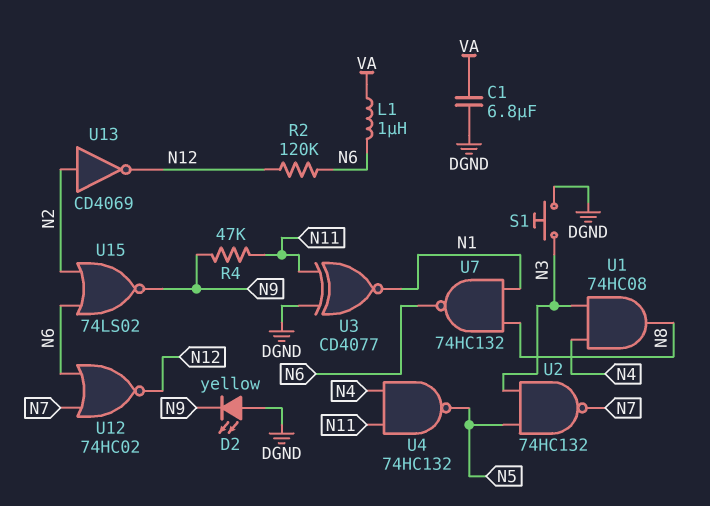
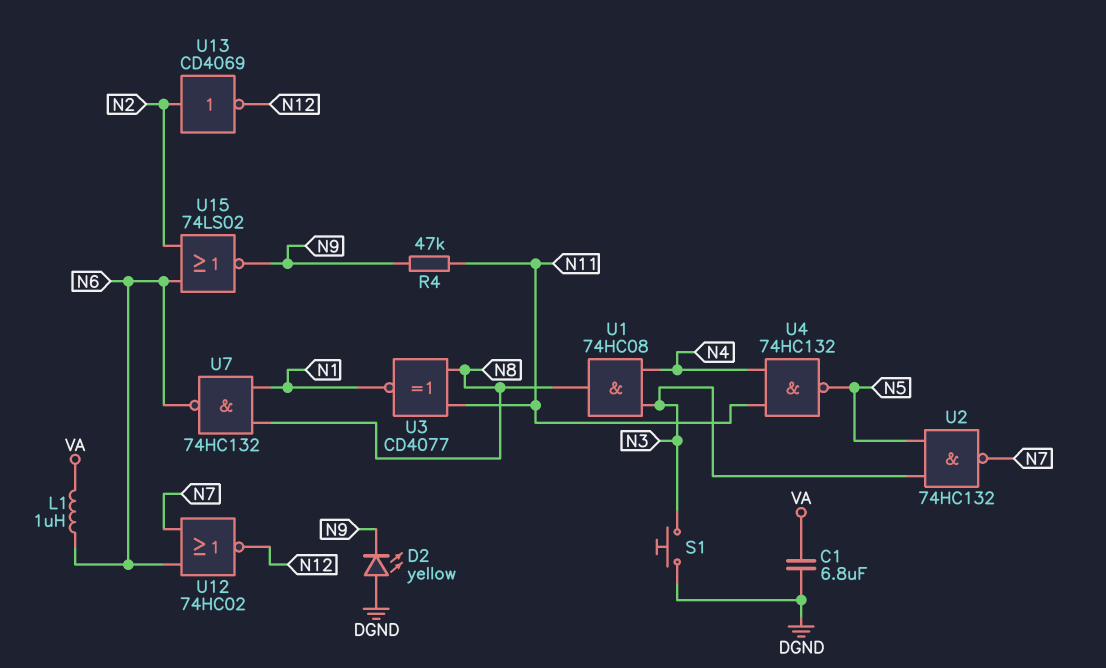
R2: 120k (N6, N12) -> none
U3: XNOR CD4077 (in DGND, in N11, out N1) -> XNOR CD4077 (in N8, in N11, out N1)

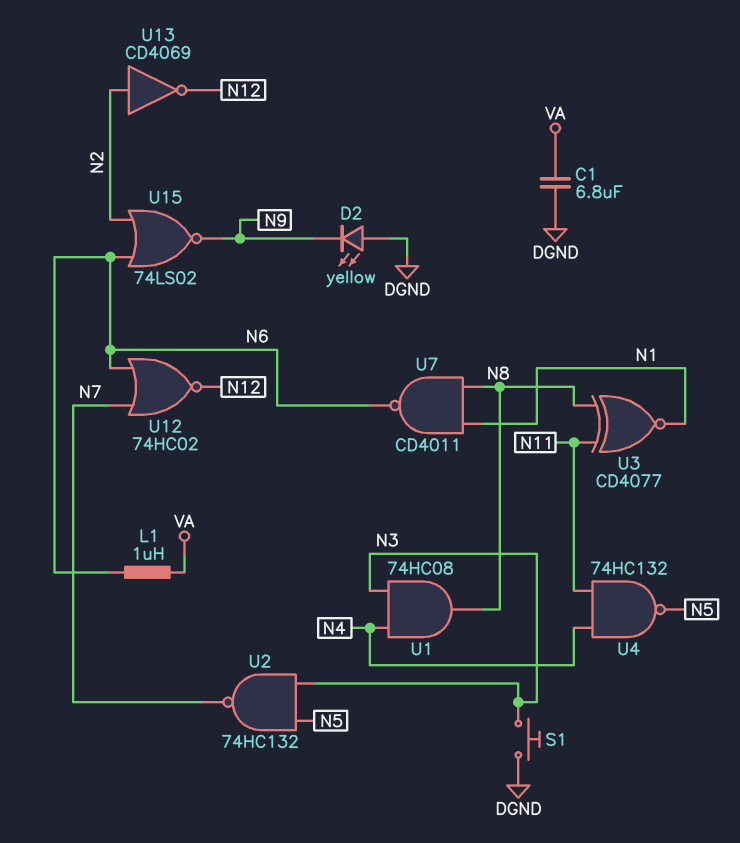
R4: 47k (N9, N11) -> none
U7: NAND 74HC132 (in N1, in N8, out N6) -> NAND CD4011 (in N1, in N8, out N6)

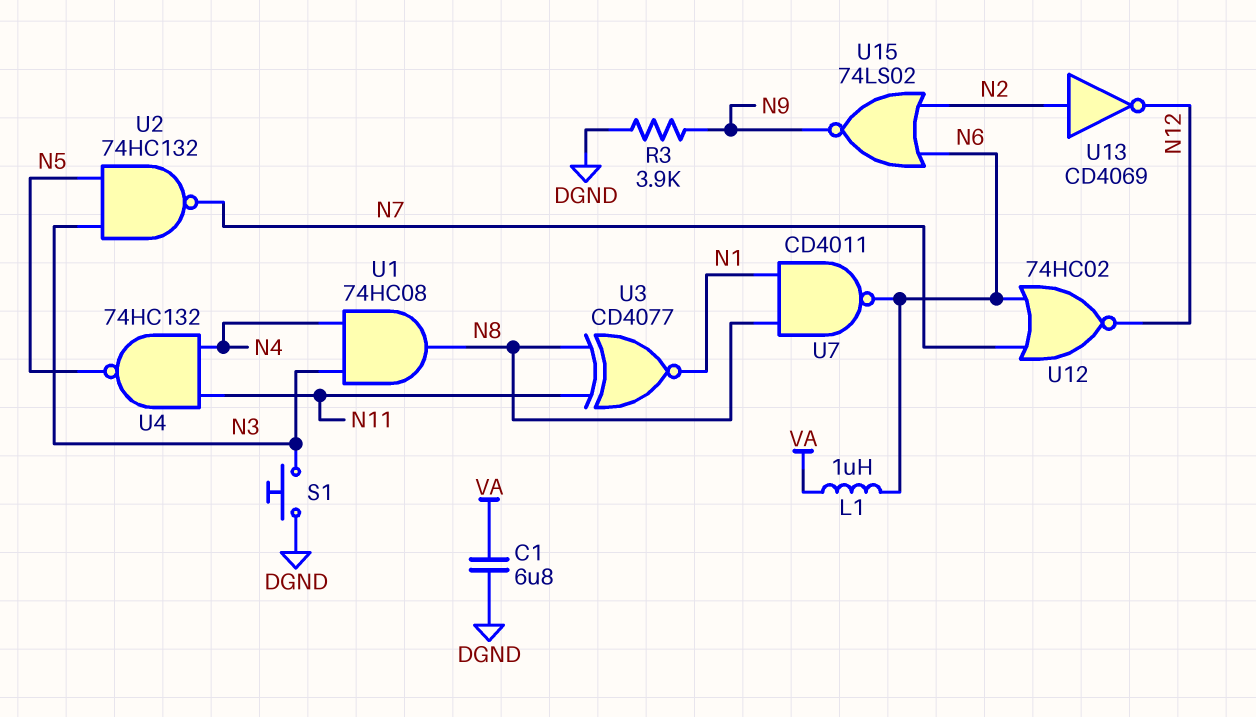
D2: LED yellow (A DGND, K N9) -> none
R3: none -> 3.9k (DGND, N9)

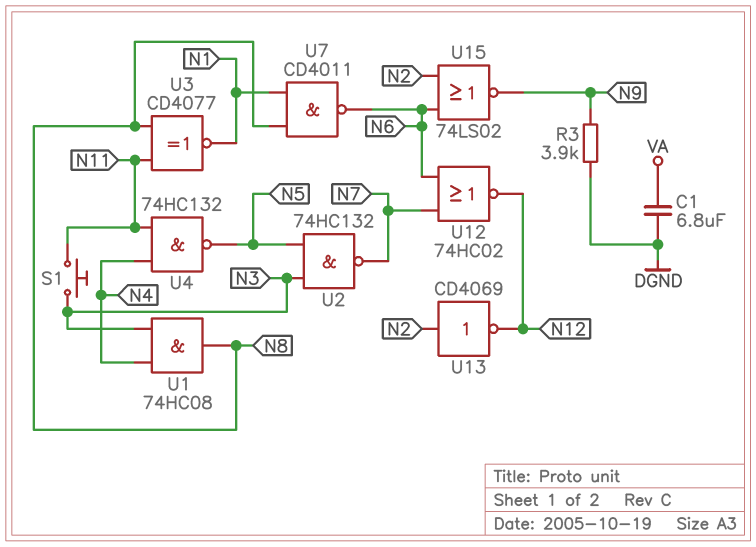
L1: 1uH (N6, VA) -> none
S1: button (DGND, N3) -> button (N3, N11)

